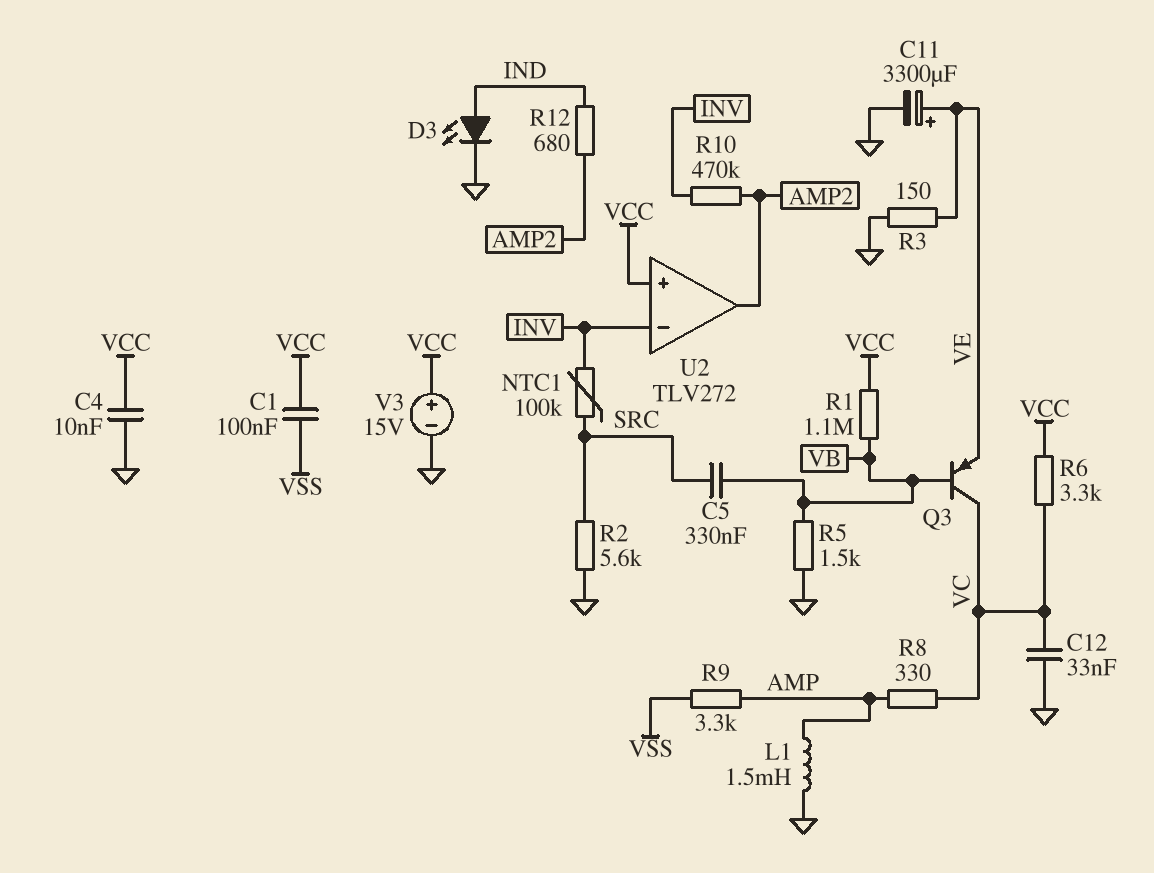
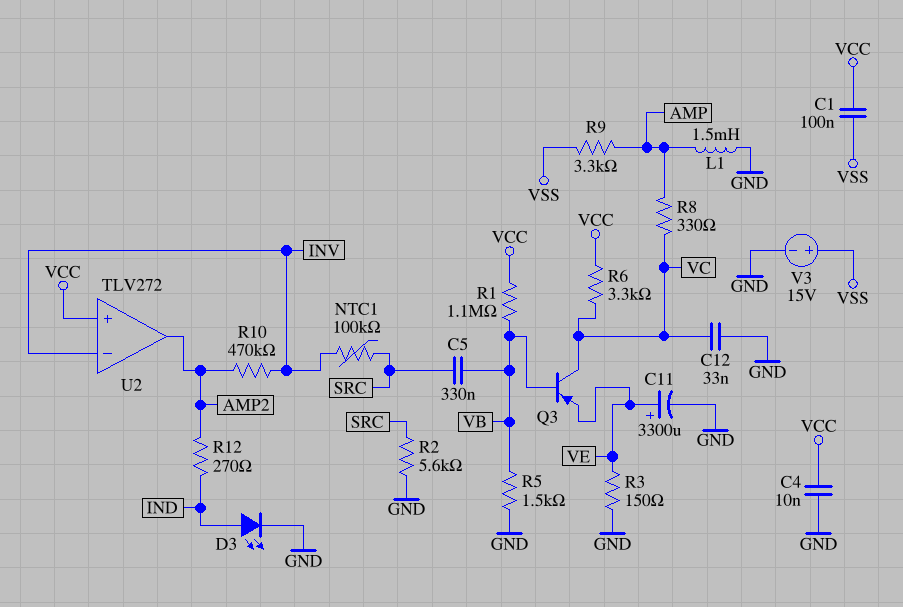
R12: 680 (AMP2, IND) -> 270 (AMP2, IND)
V3: 15V (plus VCC, minus GND) -> 15V (plus VSS, minus GND)

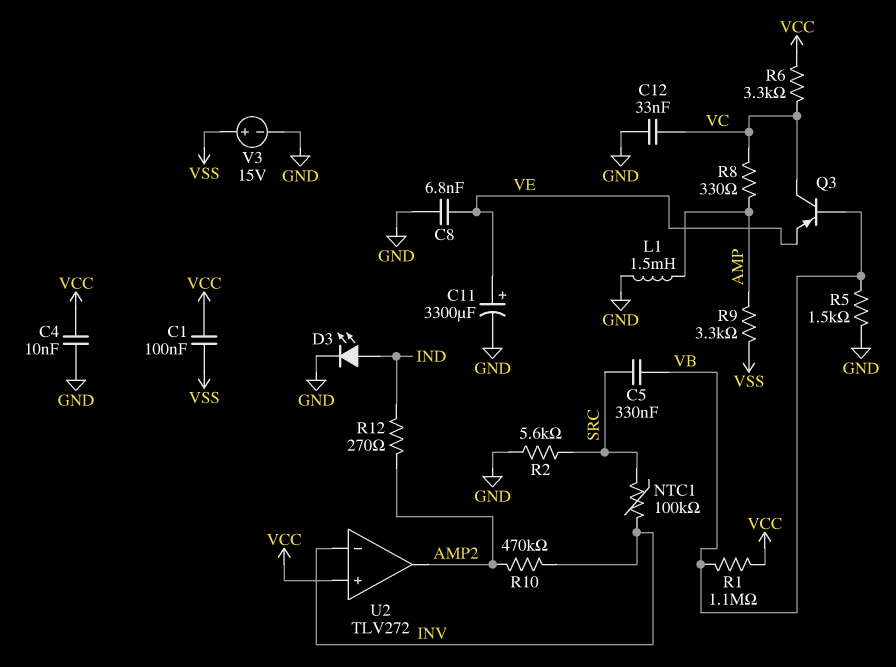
C8: none -> 6.8nF (GND, VE)
R3: 150 (GND, VE) -> none

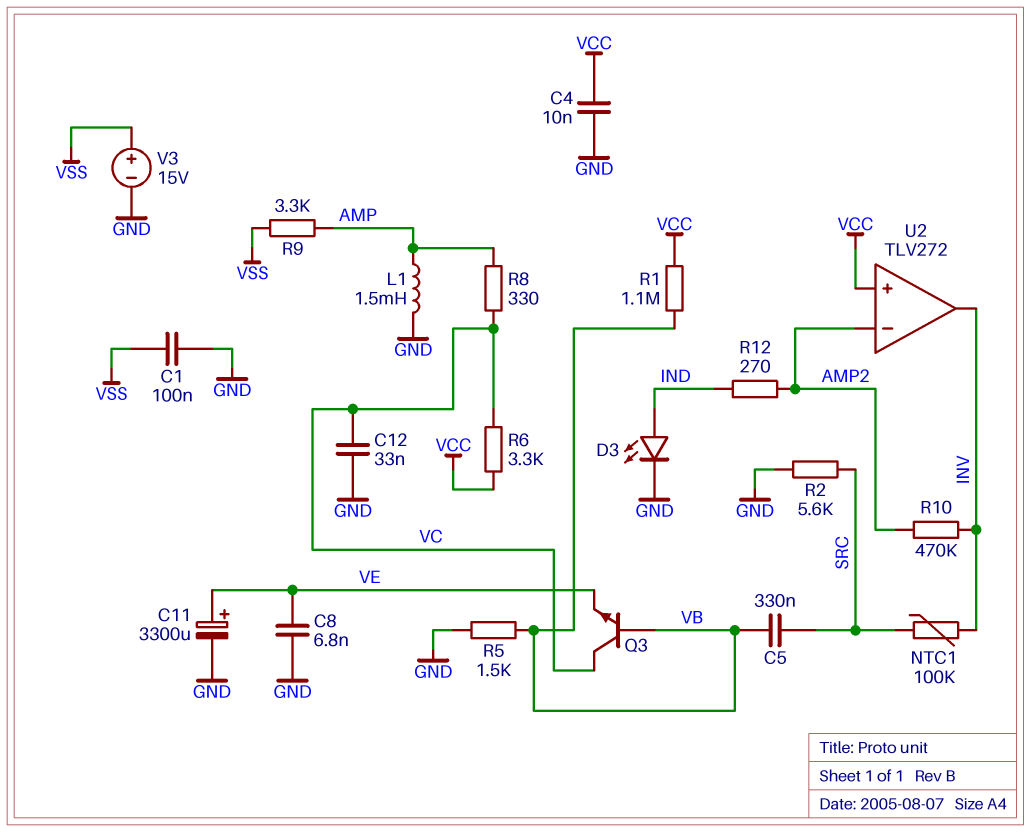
C1: 100nF (VCC, VSS) -> 100nF (GND, VSS)
Q3: PNP (B VB, C VC, E VE) -> NPN (B VB, C VC, E VE)
U2 pin in-: INV -> AMP2
U2 pin out: AMP2 -> INV

